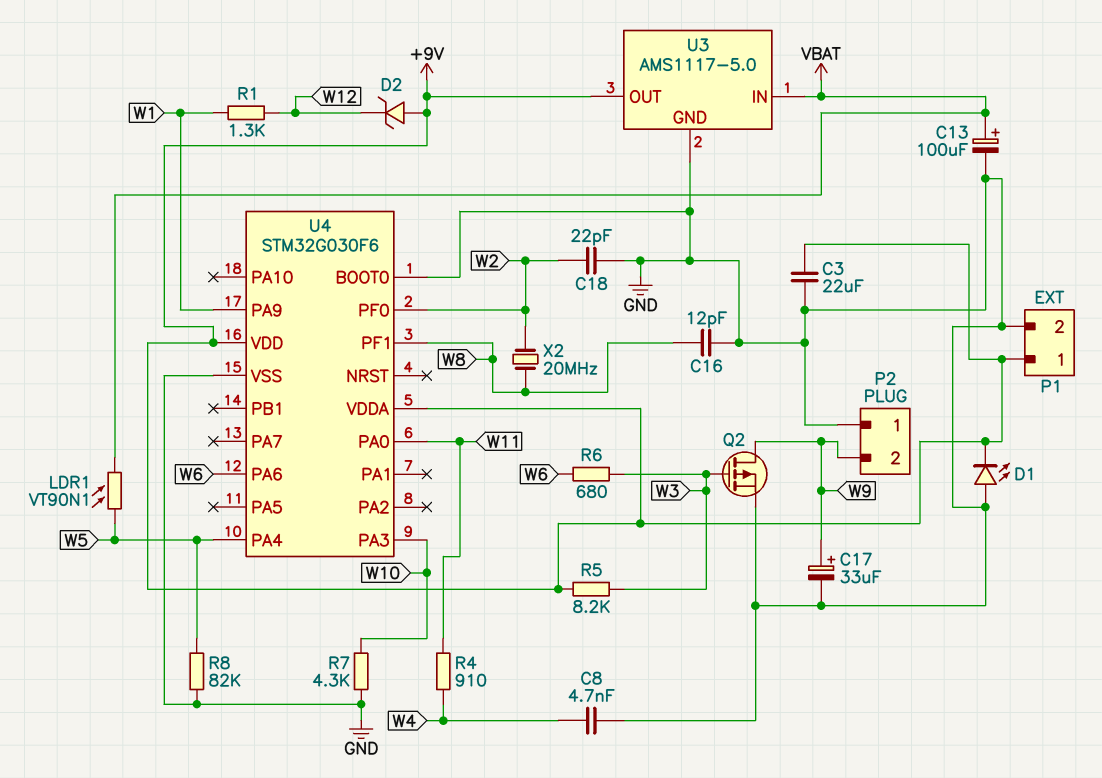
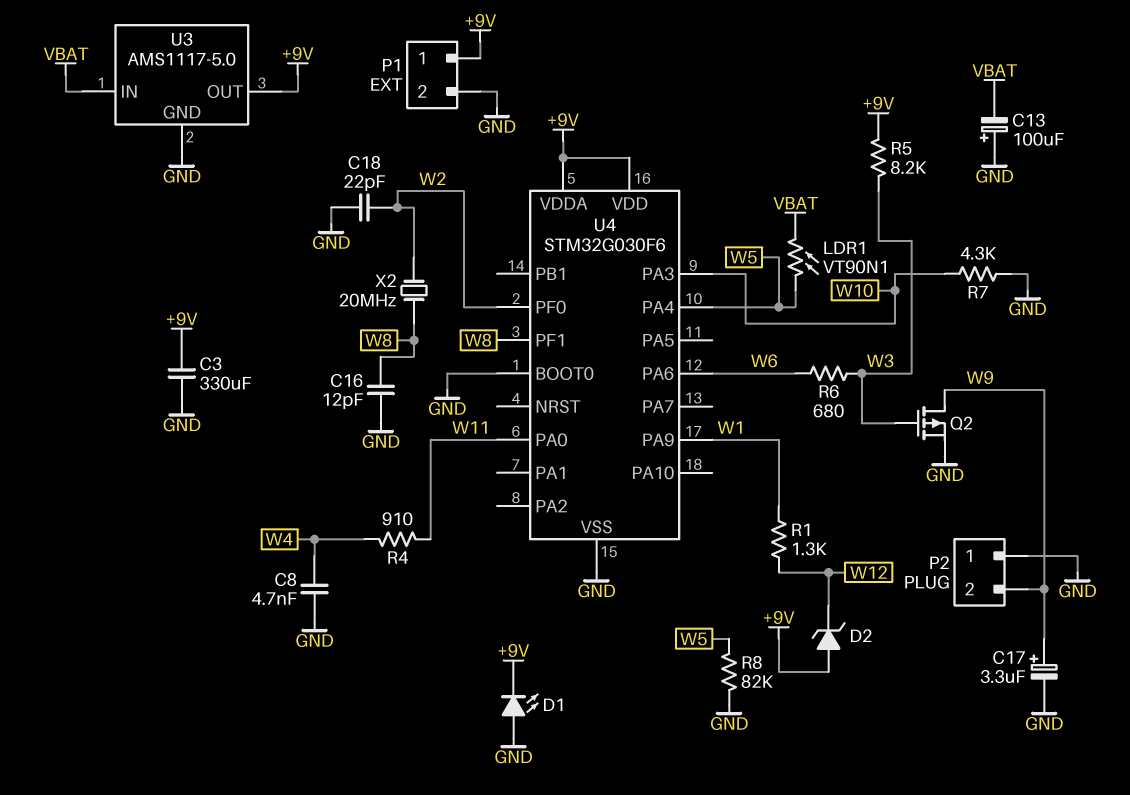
C3: 22uF (+9V, GND) -> 330uF (+9V, GND)
C13: 100uF (plus VBAT, minus GND) -> 100uF (plus GND, minus VBAT)
C17: 33uF (plus W9, minus GND) -> 3.3uF (plus W9, minus GND)

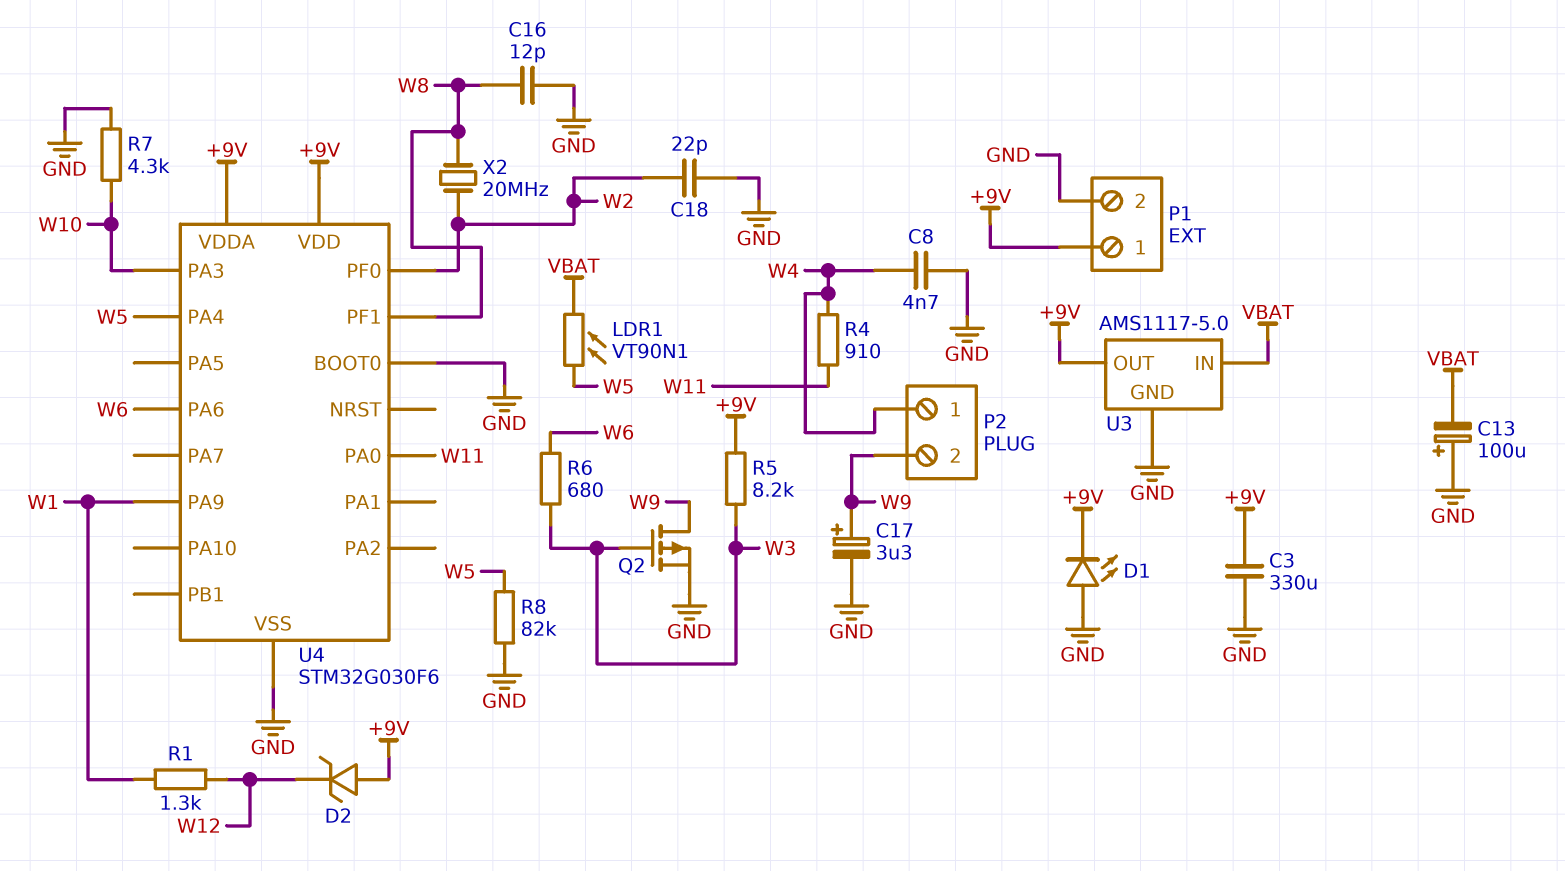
P2 pin 1: GND -> W4

